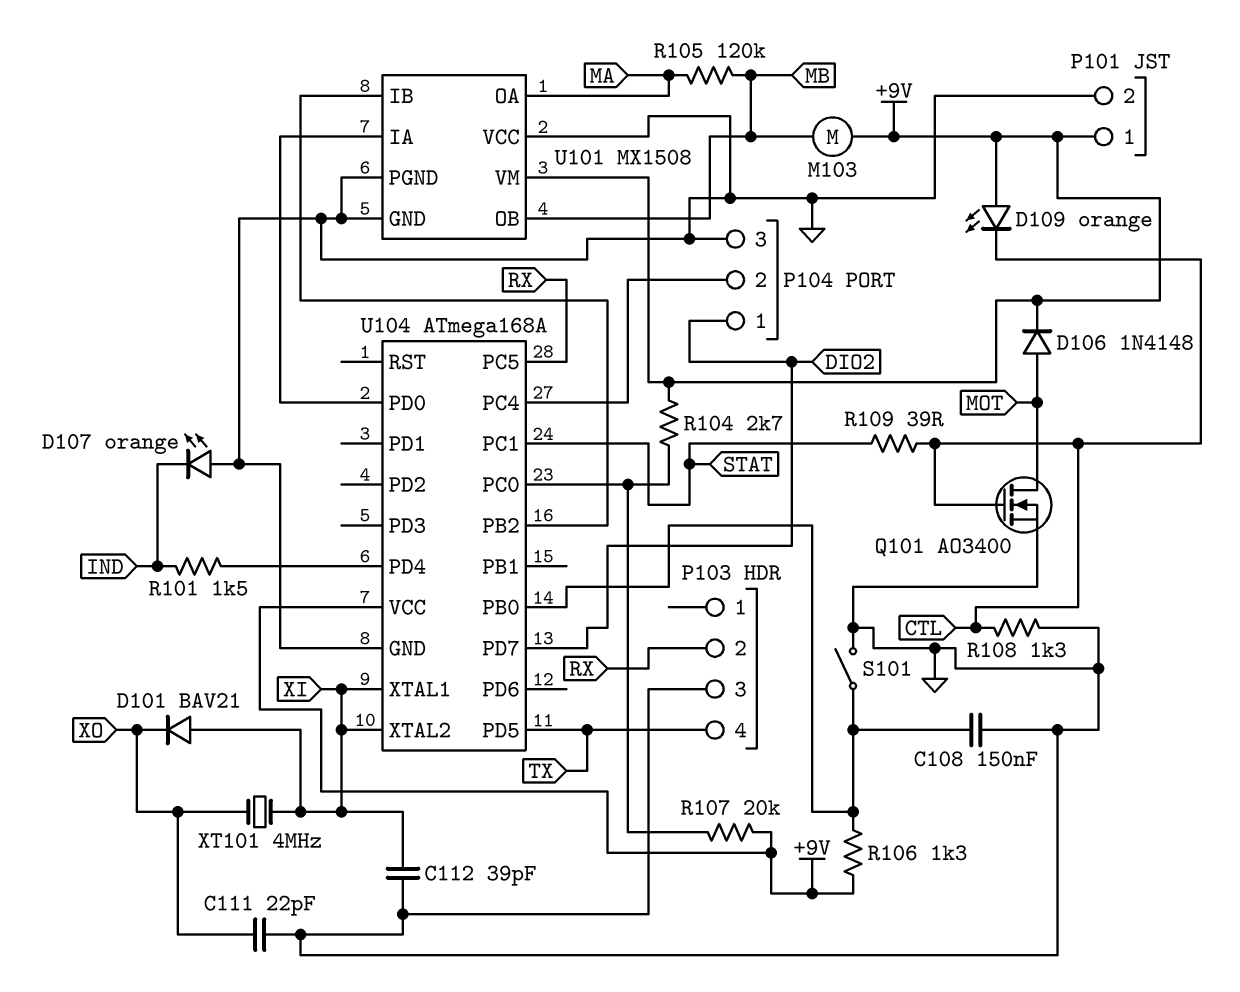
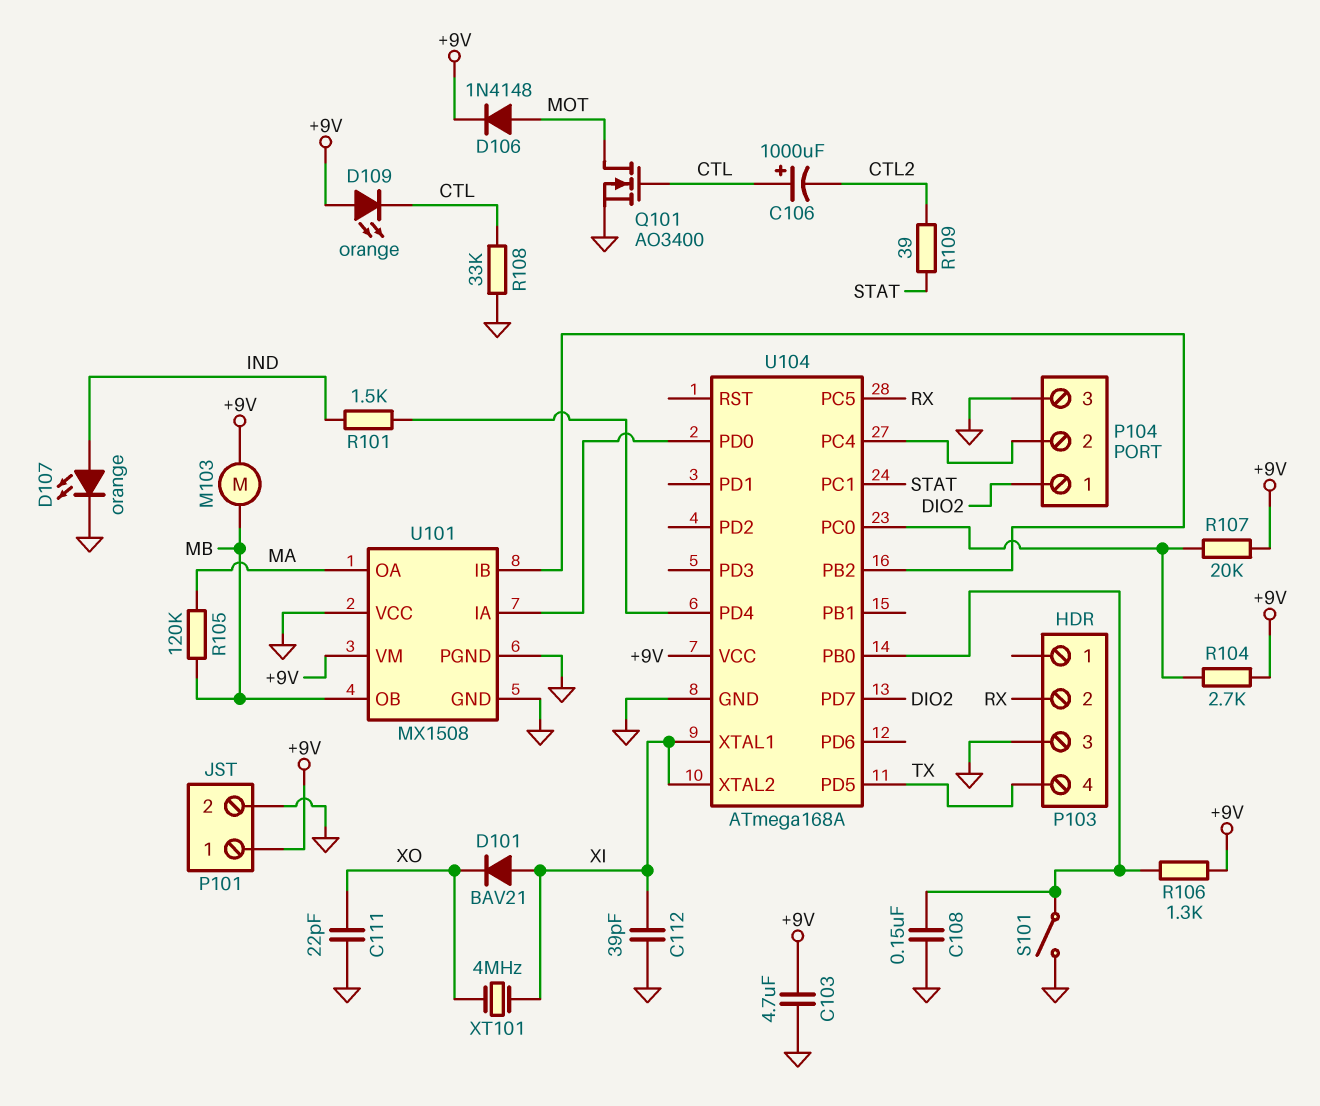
C103: none -> 4.7uF (+9V, GND)
C106: none -> 1000uF (plus CTL, minus CTL2)
D107: LED orange (A GND, K IND) -> LED orange (A IND, K GND)
R108: 1.3k (CTL, GND) -> 33k (CTL, GND)
R109: 39 (CTL, STAT) -> 39 (CTL2, STAT)

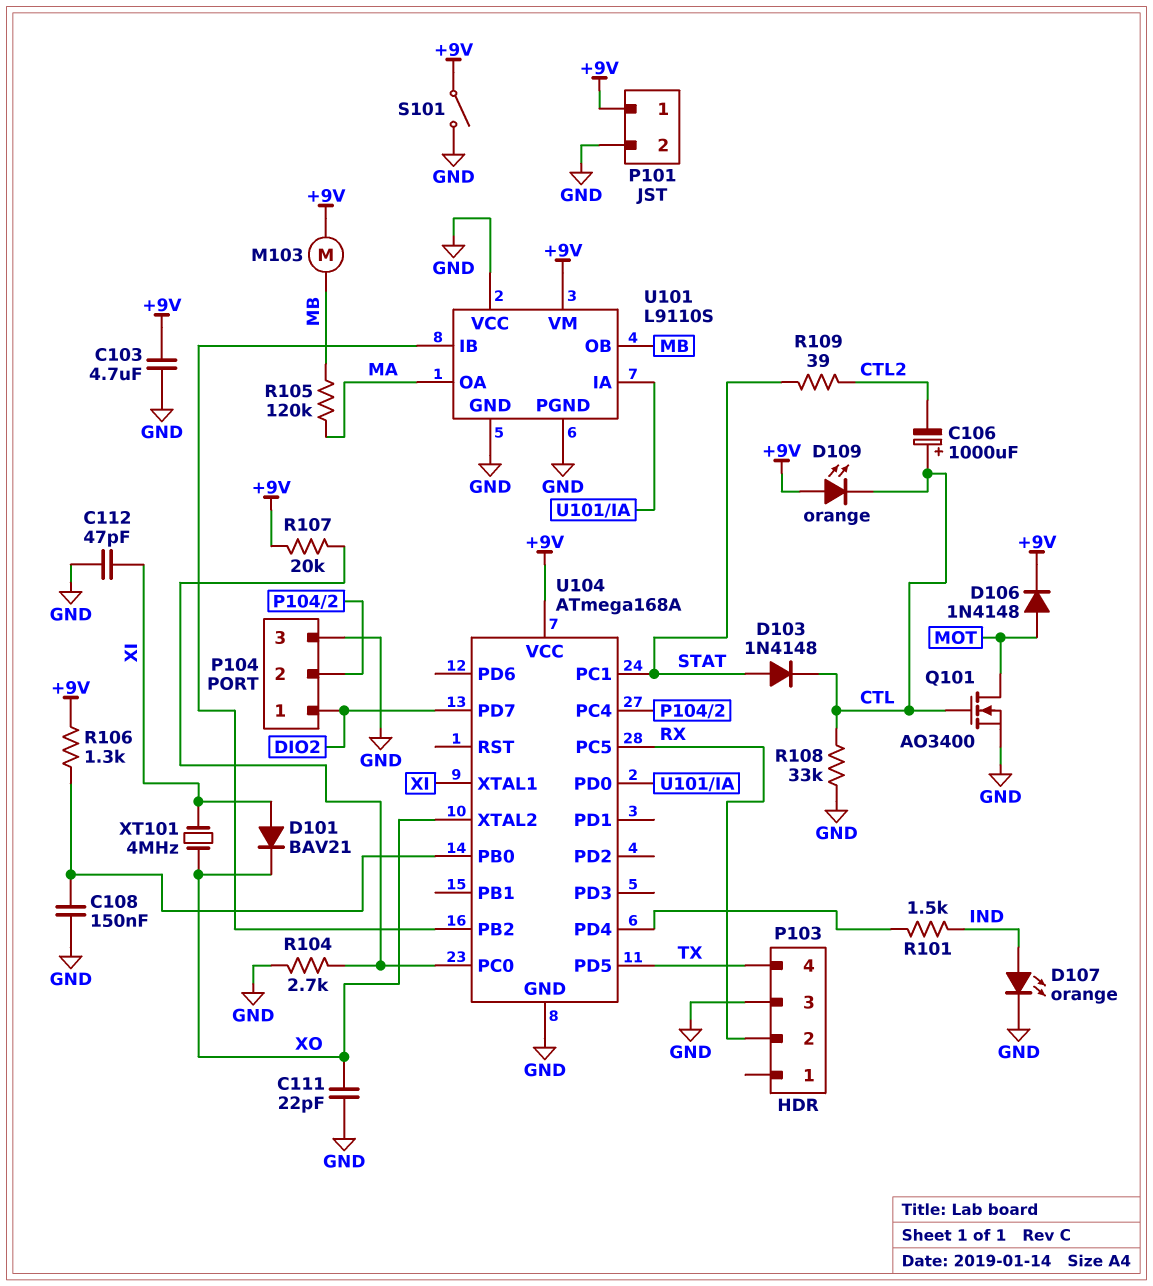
C112: 39pF (GND, XI) -> 47pF (GND, XI)
D103: none -> diode 1N4148 (A STAT, K CTL)
R104: 2.7k (+9V, U104/PC0) -> 2.7k (GND, U104/PC0)
S101: switch (GND, U104/PB0) -> switch (+9V, GND)
U101: MX1508 -> L9110S
U104 pin XTAL2: XI -> XO

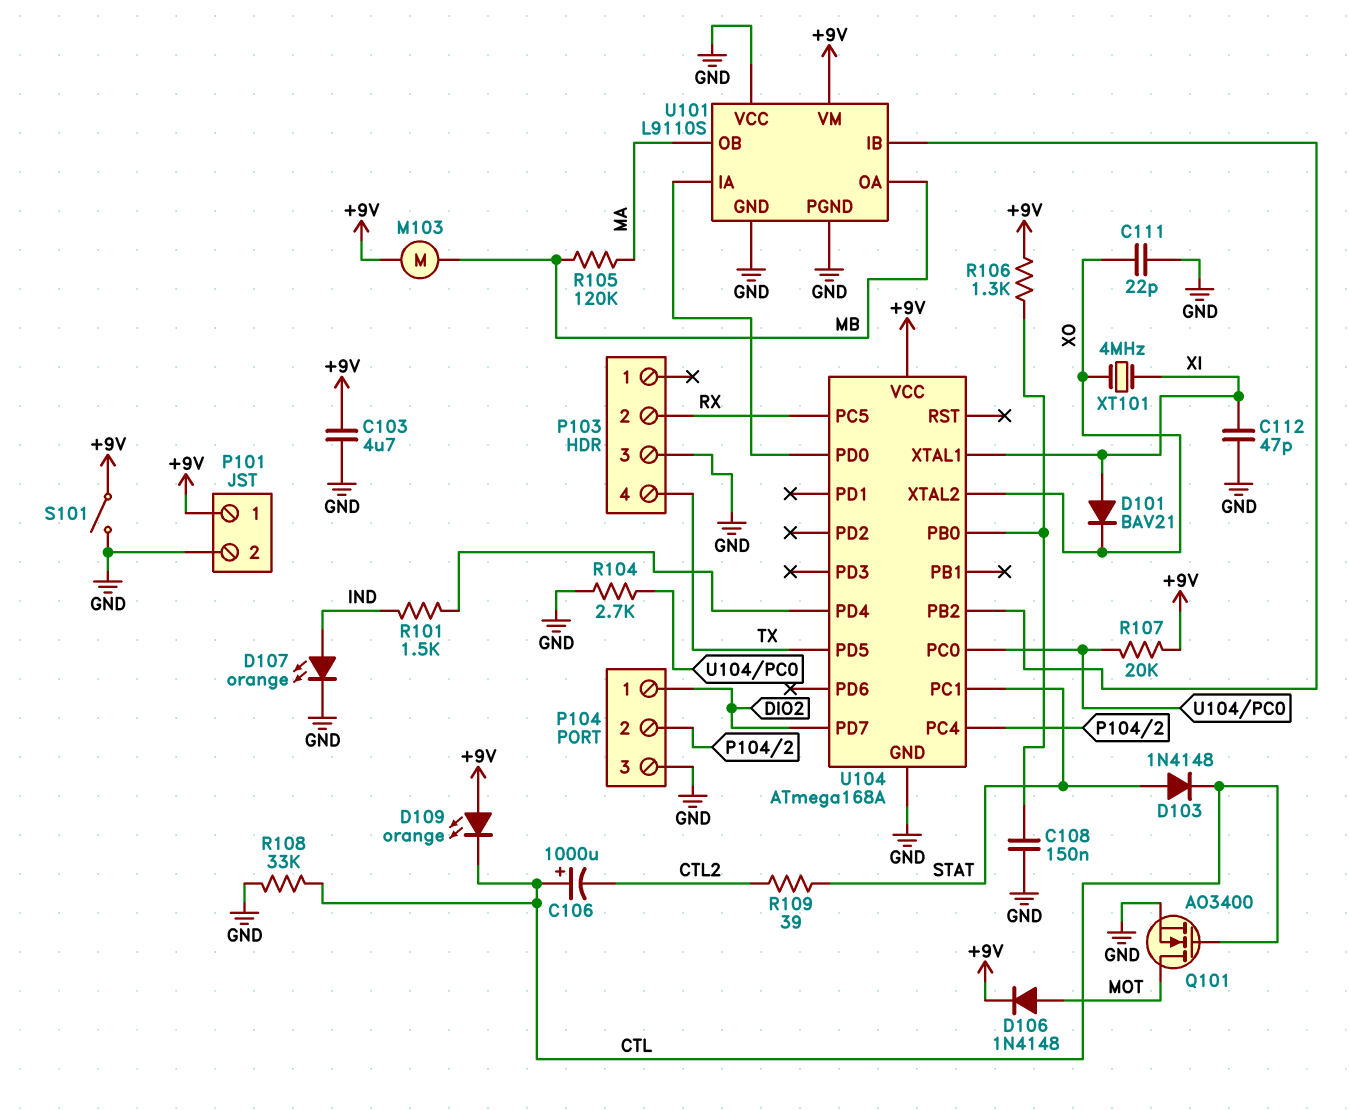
U101 pin OA: MA -> MB
U101 pin OB: MB -> MA

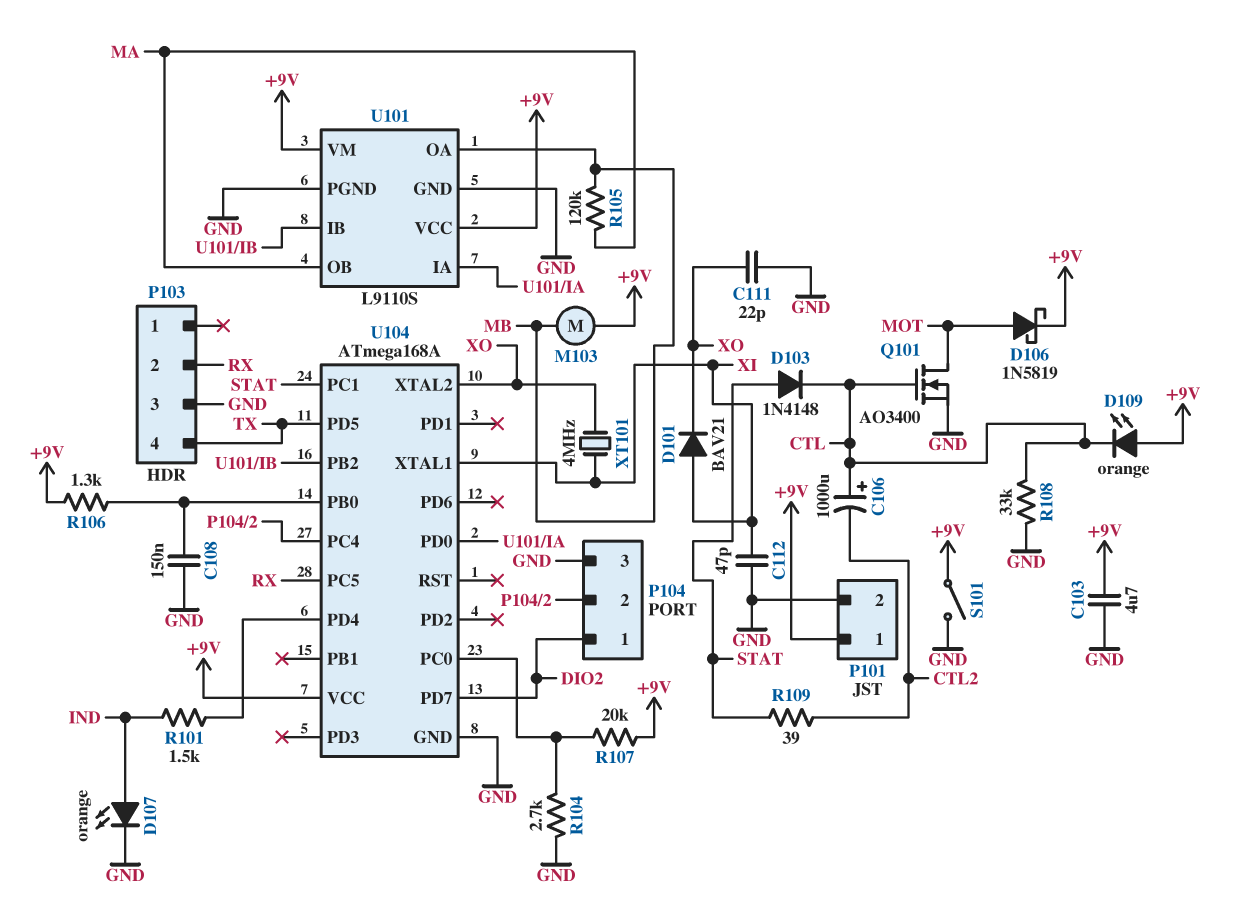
D106: diode 1N4148 (A MOT, K +9V) -> schottky 1N5819 (A MOT, K +9V)
U101 pin VCC: GND -> +9V

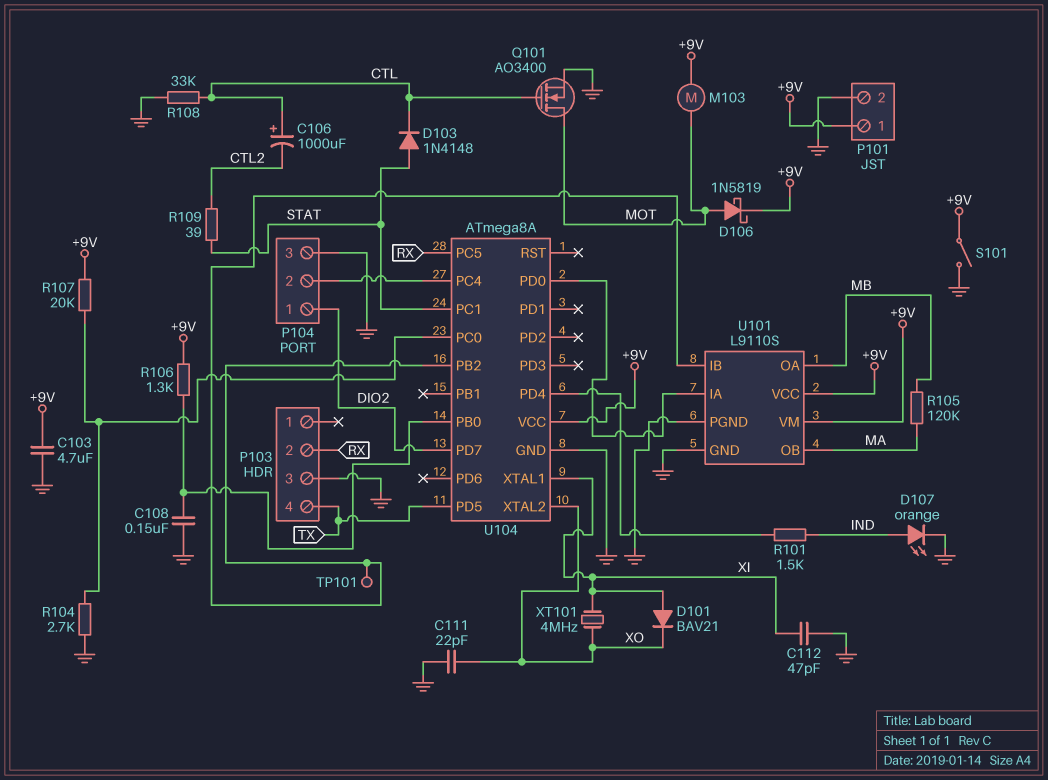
D109: LED orange (A +9V, K CTL) -> none
M103: motor (+9V, MB) -> motor (+9V, MOT)
TP101: none -> test point (U101/IB)
U104: ATmega168A -> ATmega8A

